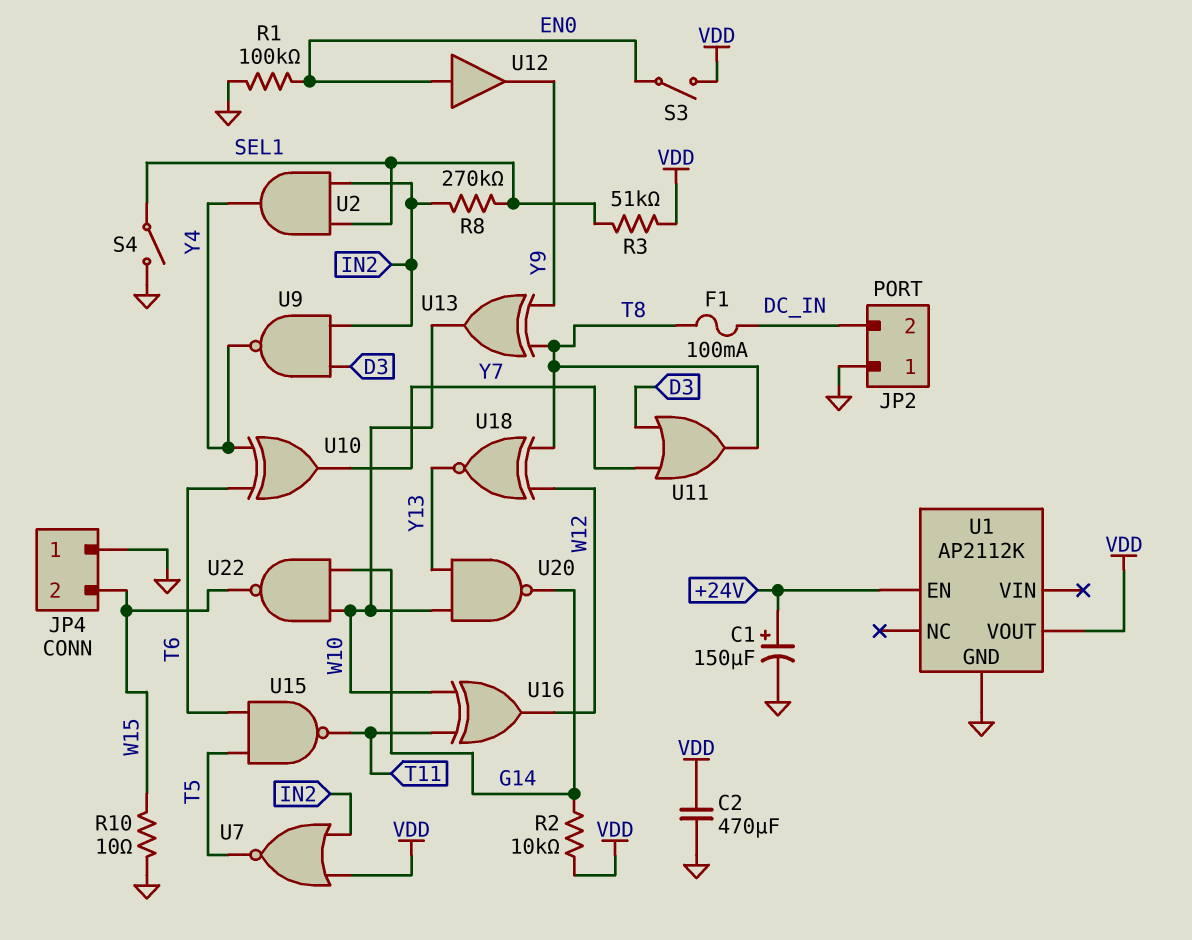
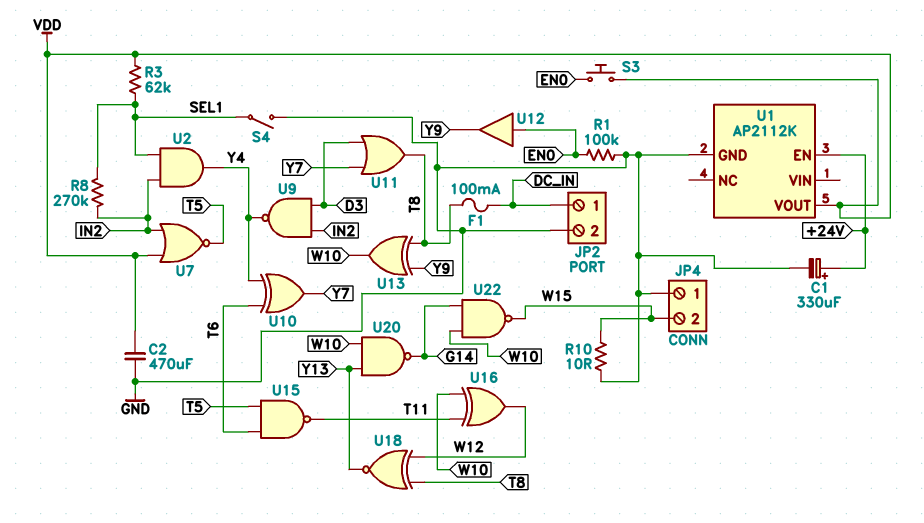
C1: 150uF (plus +24V, minus GND) -> 330uF (plus +24V, minus GND)
JP2 pin 1: GND -> DC_IN
JP2 pin 2: DC_IN -> GND
R2: 10k (G14, VDD) -> none
R3: 51k (SEL1, VDD) -> 62k (SEL1, VDD)
S3: switch (EN0, VDD) -> button (EN0, VDD)

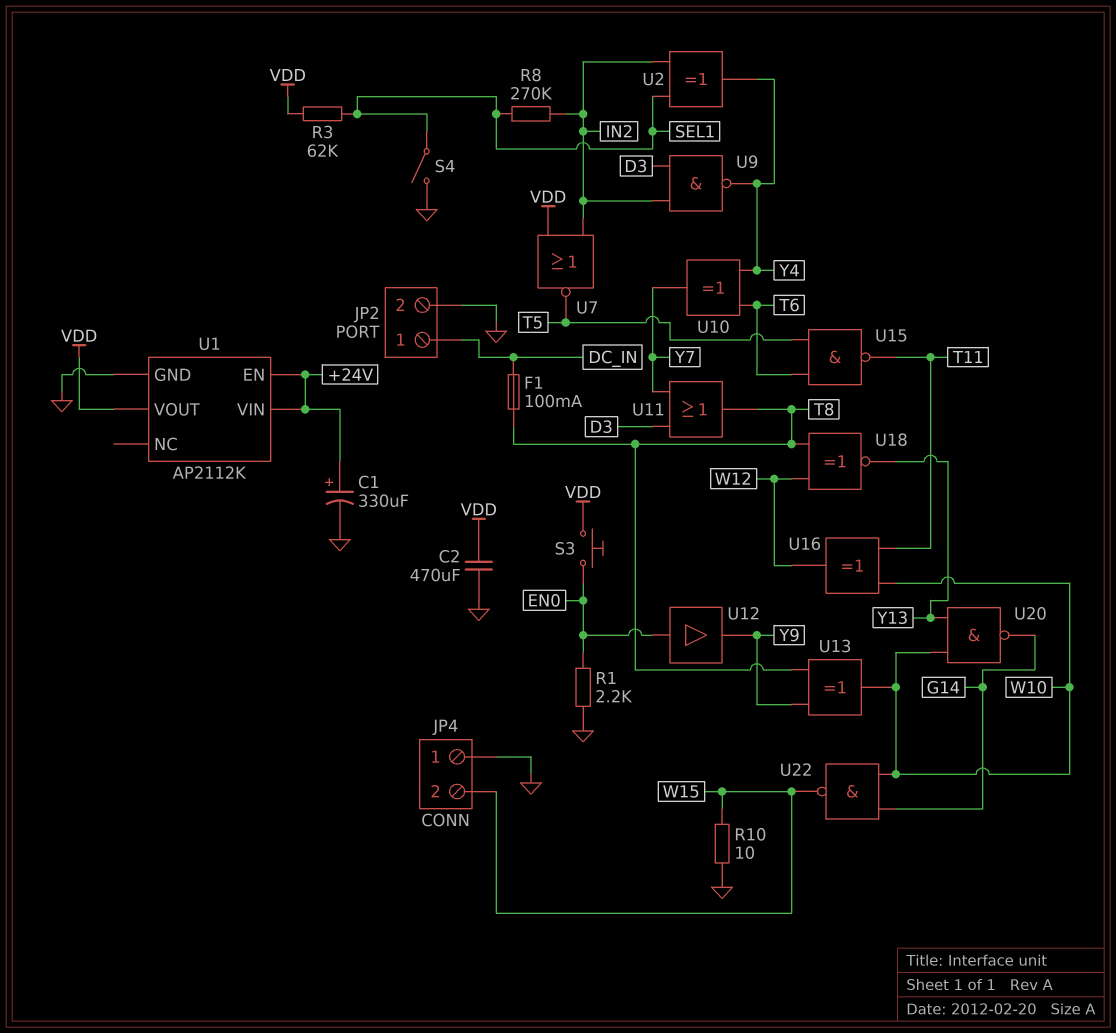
R1: 100k (EN0, GND) -> 2.2k (EN0, GND)
U1 pin VIN: none -> +24V
U2: AND (in IN2, in SEL1, out Y4) -> XOR (in IN2, in SEL1, out Y4)

